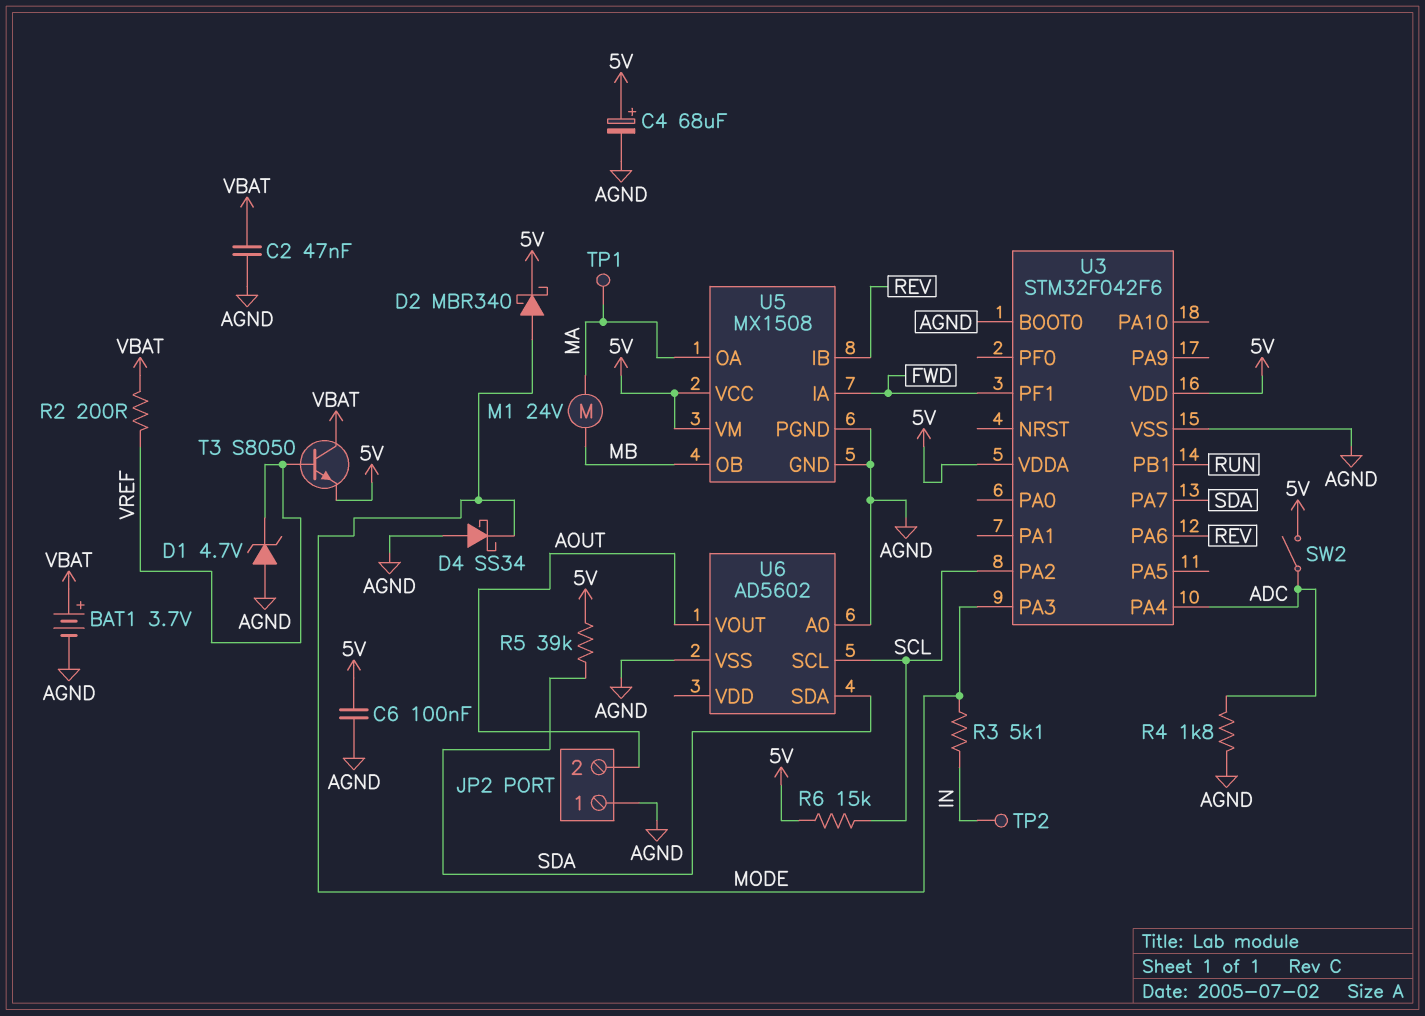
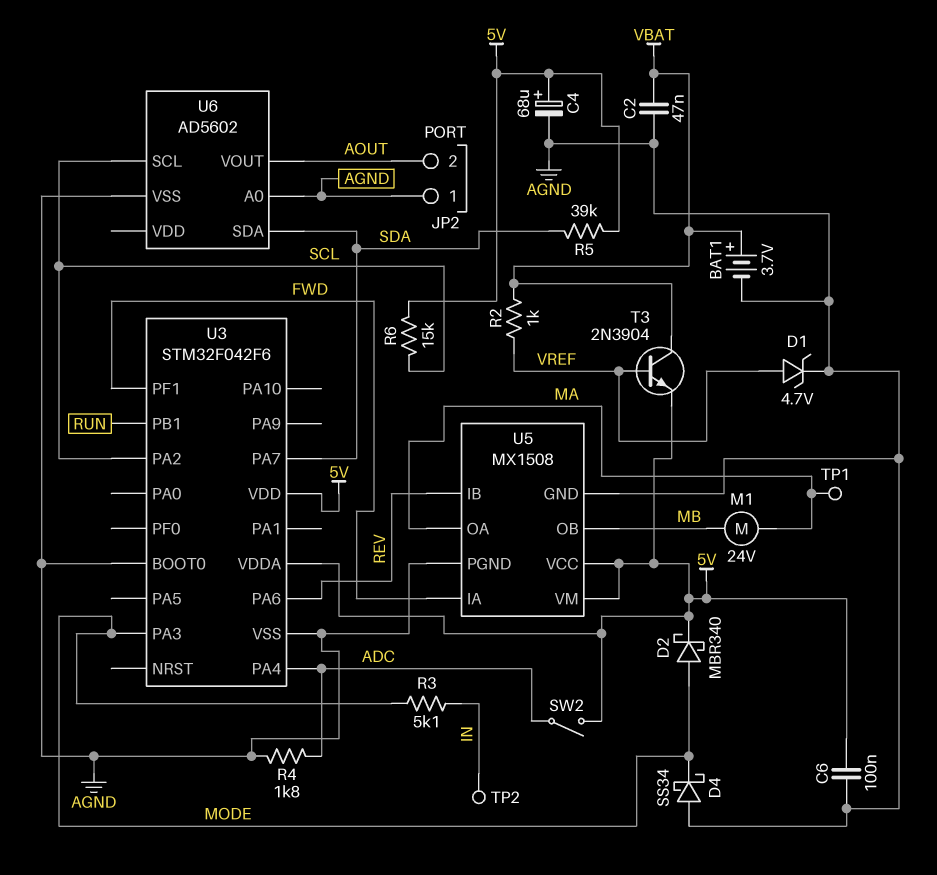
D1: zener 4.7V (A AGND, K VREF) -> zener 4.7V (A VREF, K AGND)
R2: 200 (VBAT, VREF) -> 1k (VBAT, VREF)
T3: NPN S8050 (B VREF, C VBAT, E 5V) -> NPN 2N3904 (B VREF, C VBAT, E 5V)

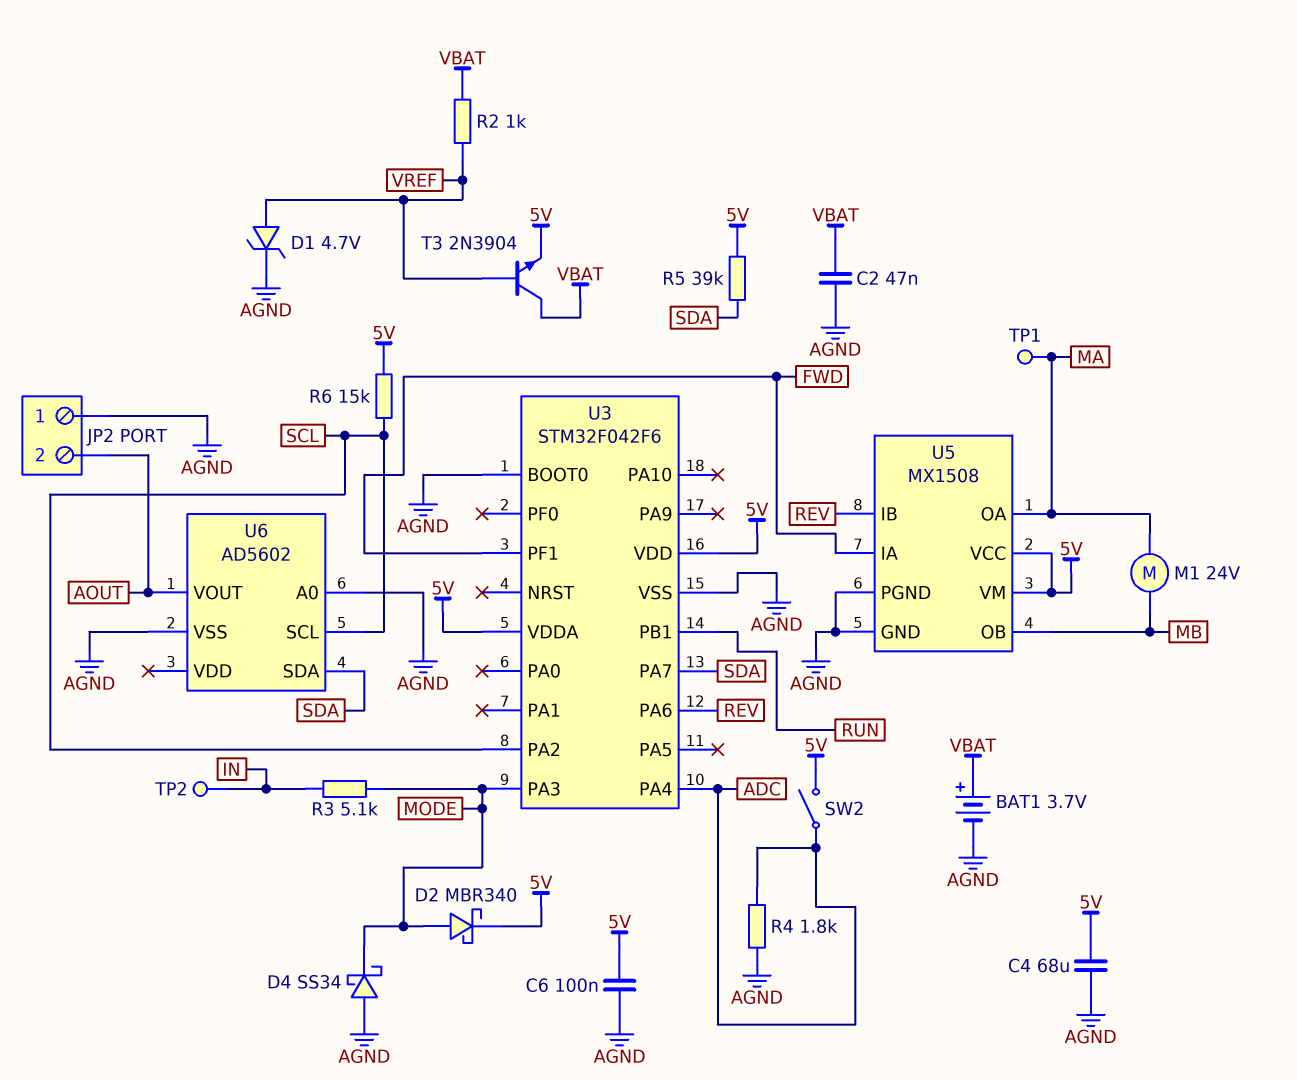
C4: 68uF (plus 5V, minus AGND) -> 68uF (5V, AGND)

